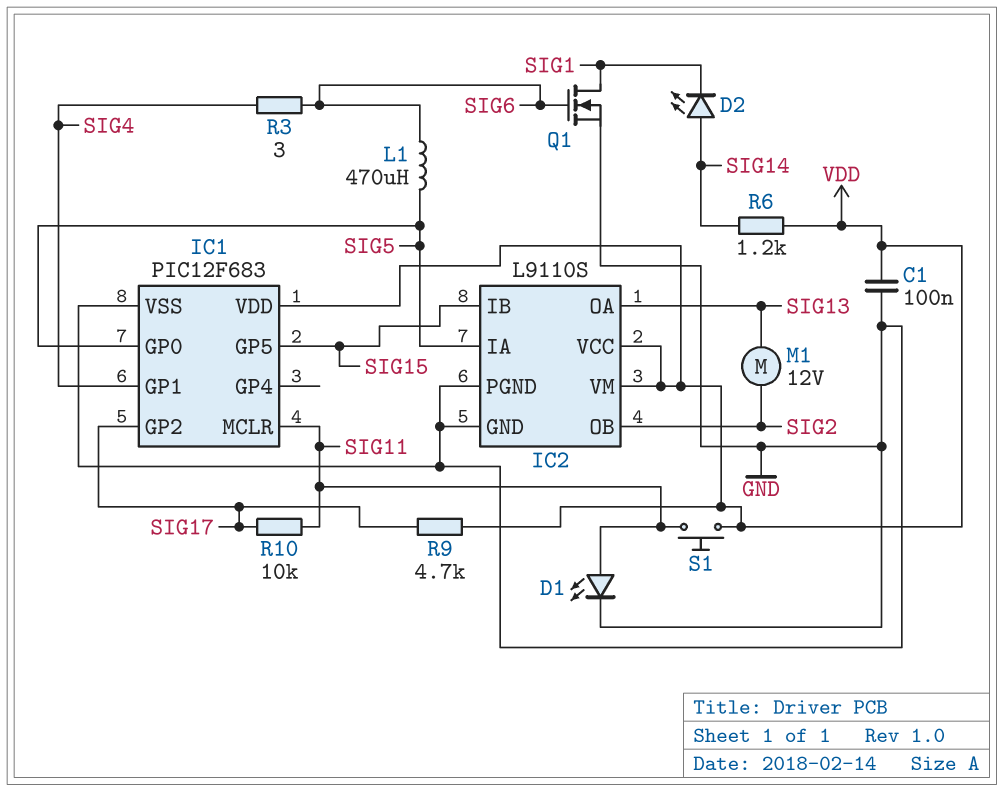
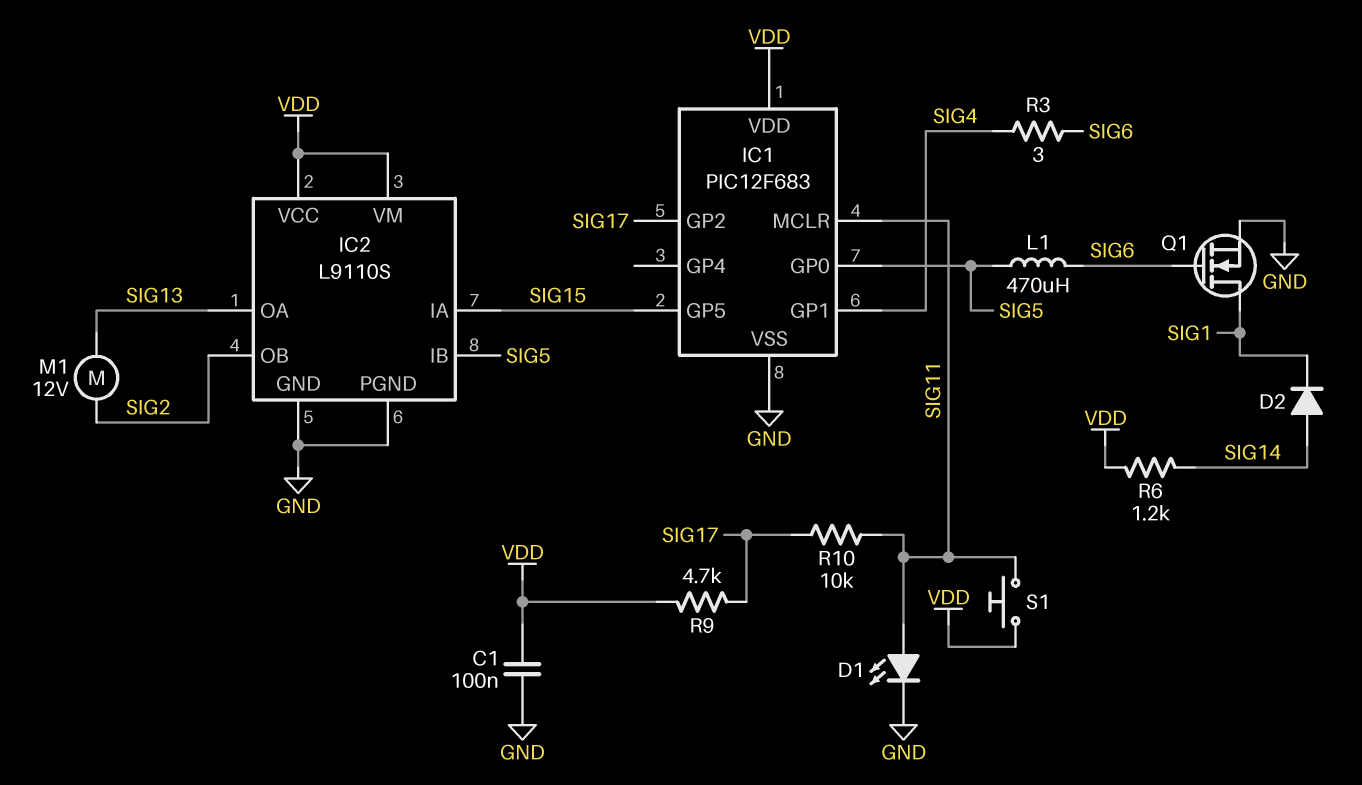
D2: LED (A SIG14, K SIG1) -> diode (A SIG14, K SIG1)
IC2 pin IA: SIG5 -> SIG15
IC2 pin IB: SIG15 -> SIG5

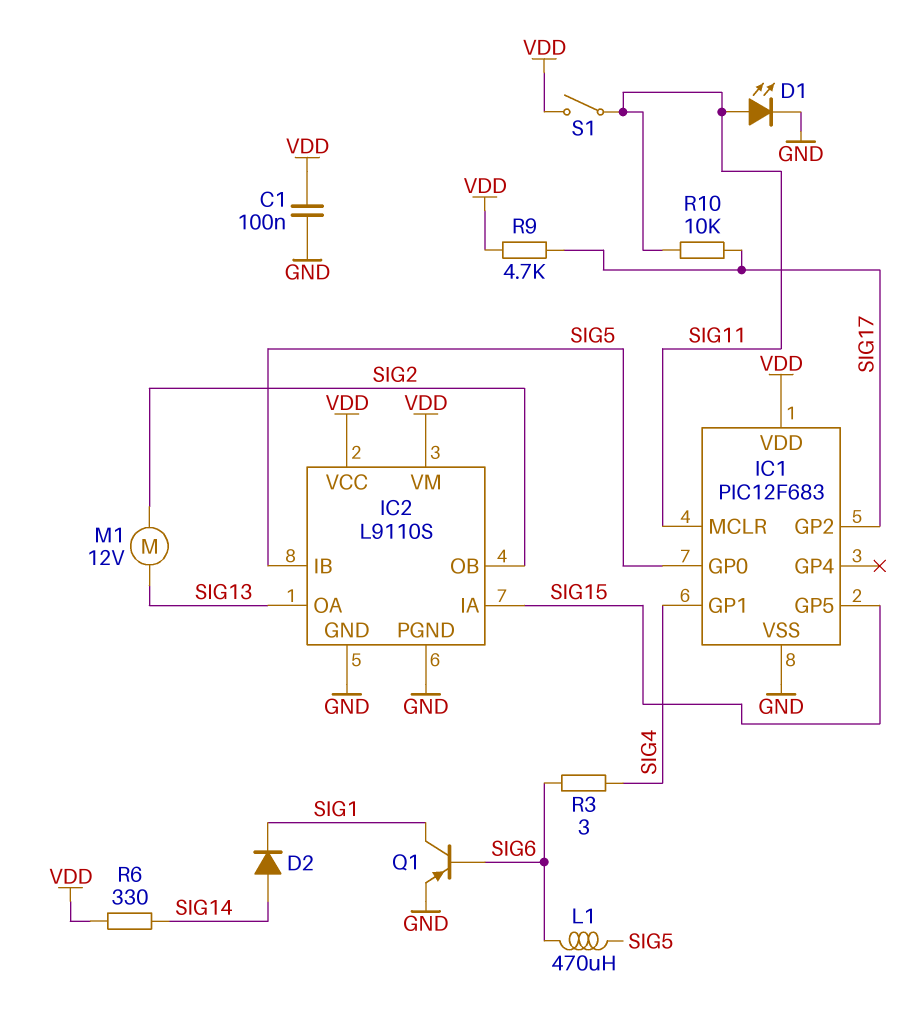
Q1: NMOS (G SIG6, D SIG1, S GND) -> PNP (B SIG6, C SIG1, E GND)
R6: 1.2k (SIG14, VDD) -> 330 (SIG14, VDD)
S1: button (SIG11, VDD) -> switch (SIG11, VDD)

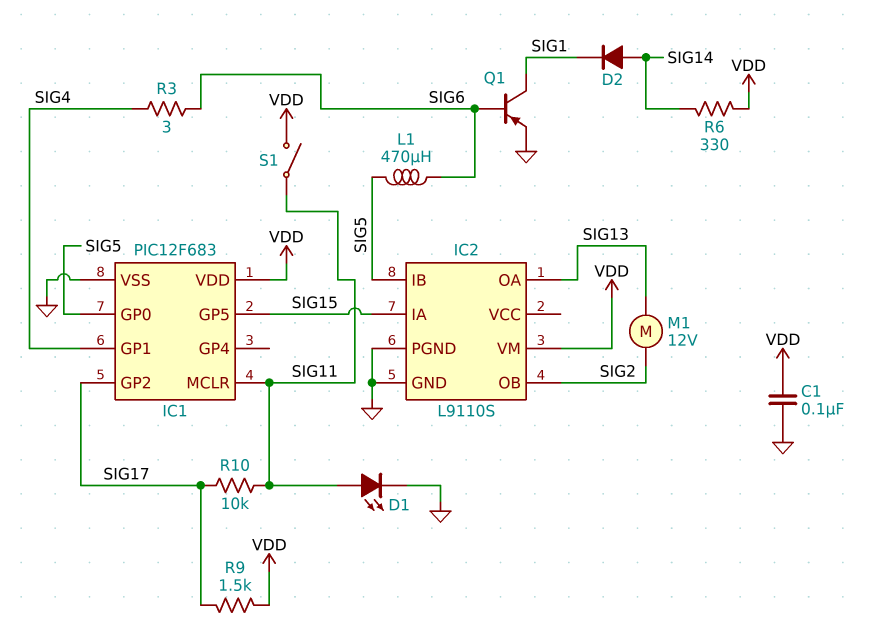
IC2 pin VCC: VDD -> none
R9: 4.7k (SIG17, VDD) -> 1.5k (SIG17, VDD)

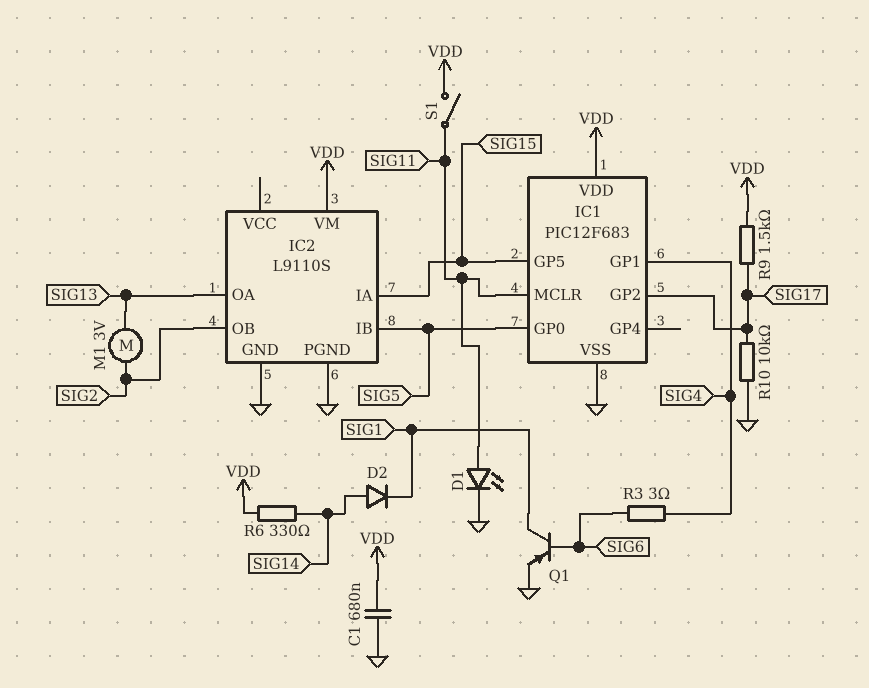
C1: 100nF (GND, VDD) -> 680nF (GND, VDD)
L1: 470uH (SIG5, SIG6) -> none
M1: motor 12V (SIG2, SIG13) -> motor 3V (SIG2, SIG13)
R10: 10k (SIG11, SIG17) -> 10k (GND, SIG17)

